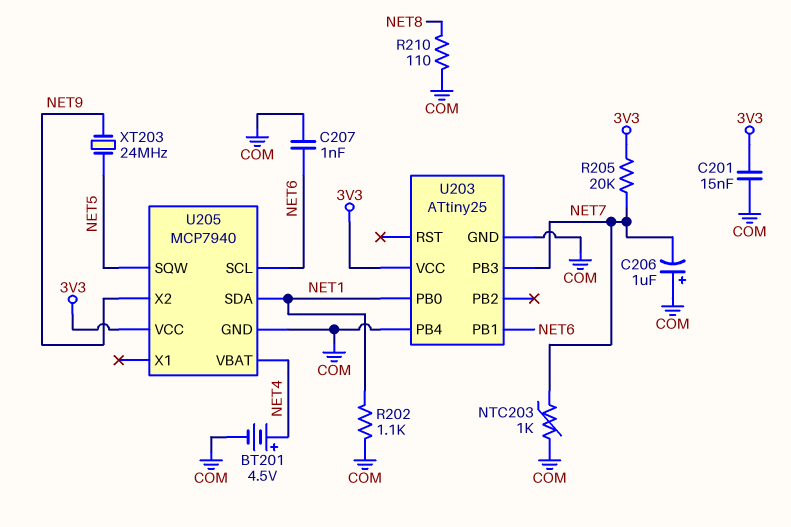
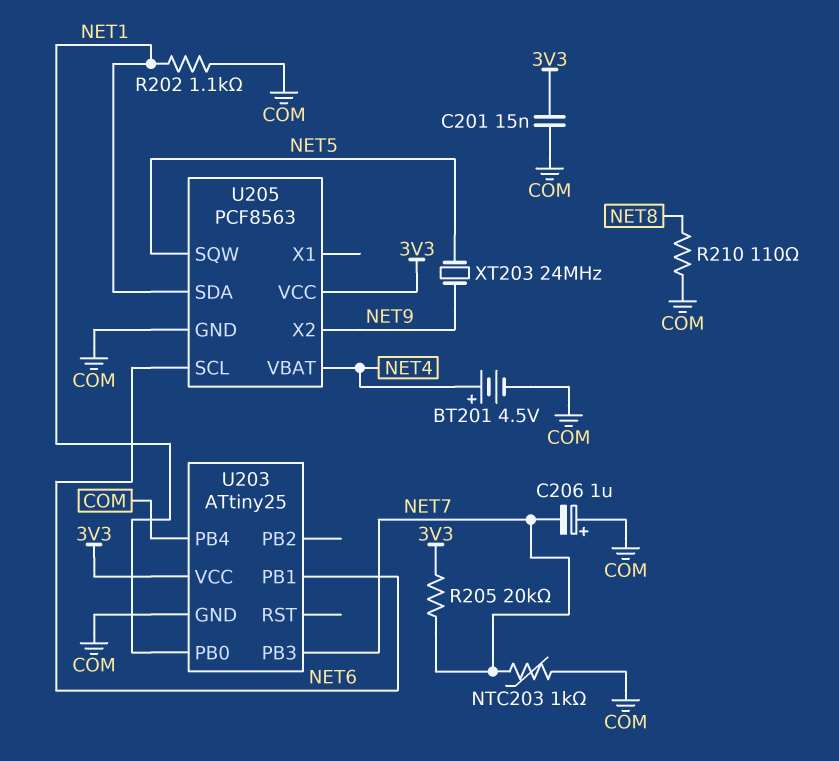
C207: 1nF (COM, NET6) -> none
U205: MCP7940 -> PCF8563

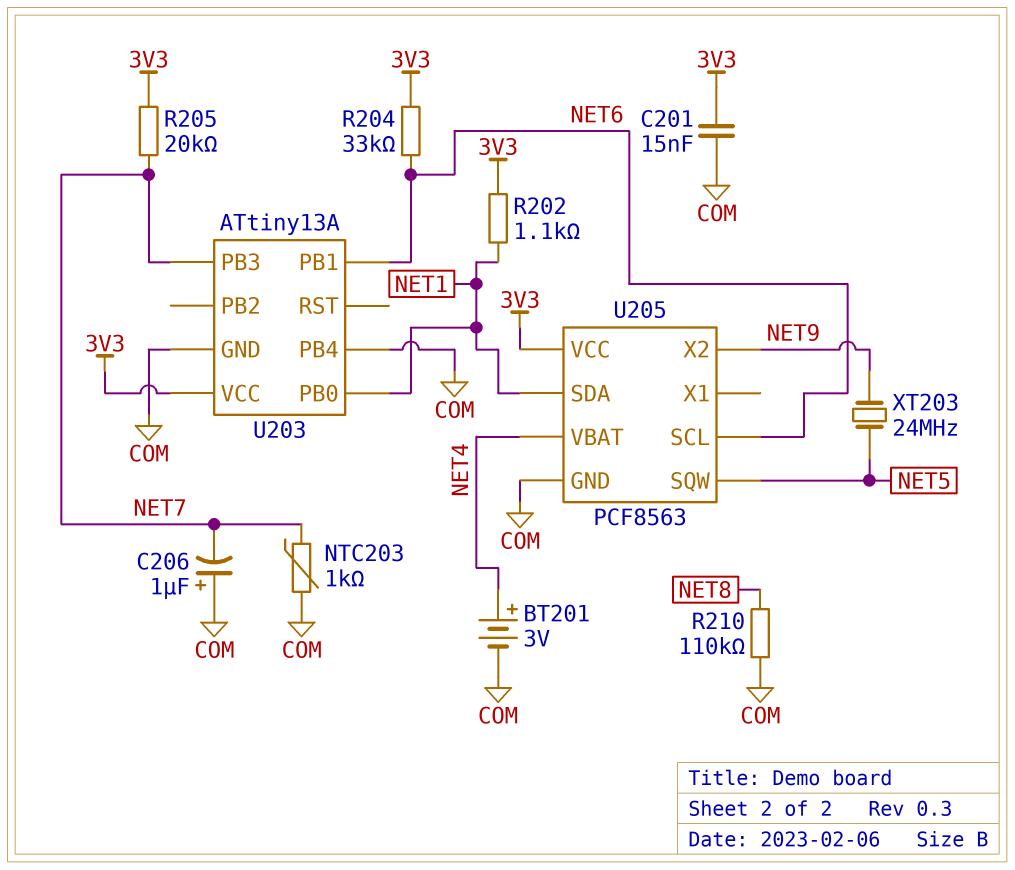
BT201: 4.5V (plus NET4, minus COM) -> 3V (plus NET4, minus COM)
R202: 1.1k (COM, NET1) -> 1.1k (3V3, NET1)
R204: none -> 33k (3V3, NET6)
R210: 110 (COM, NET8) -> 110k (COM, NET8)
U203: ATtiny25 -> ATtiny13A

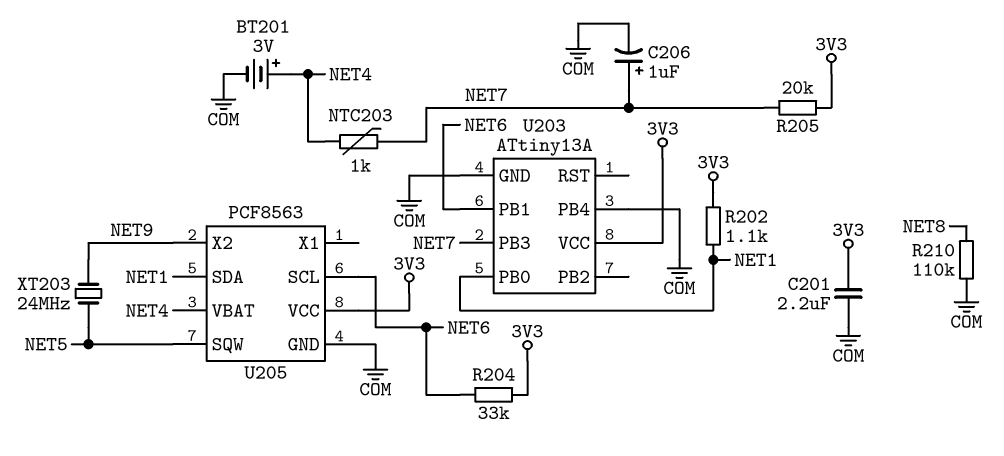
C201: 15nF (3V3, COM) -> 2.2uF (3V3, COM)
C206: 1uF (plus COM, minus NET7) -> 1uF (plus NET7, minus COM)
NTC203: 1k (COM, NET7) -> 1k (NET4, NET7)

